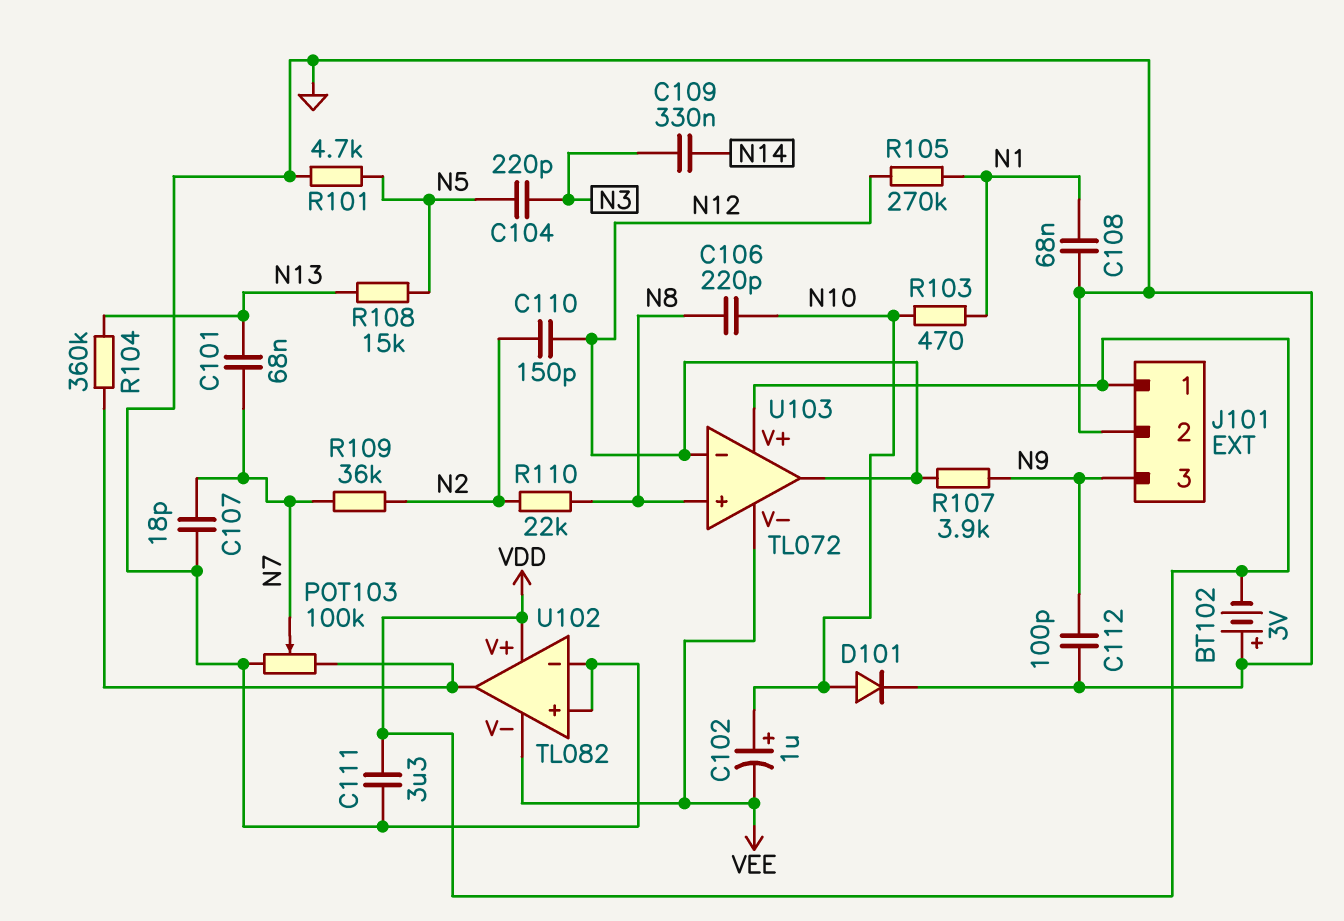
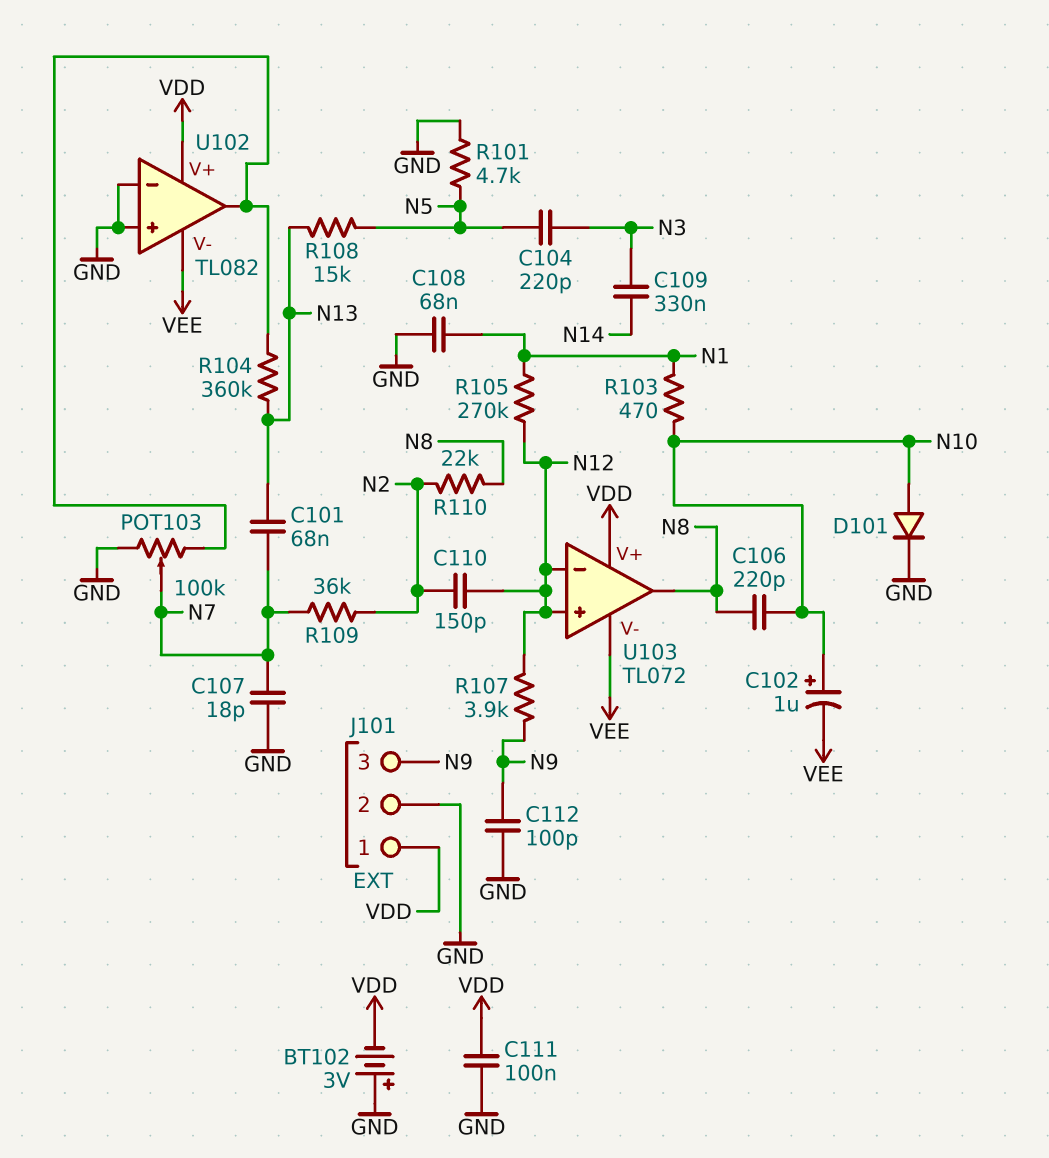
C111: 3.3uF (GND, VDD) -> 100nF (GND, VDD)
U103 pin in+: N8 -> N12
U103 pin out: N12 -> N8

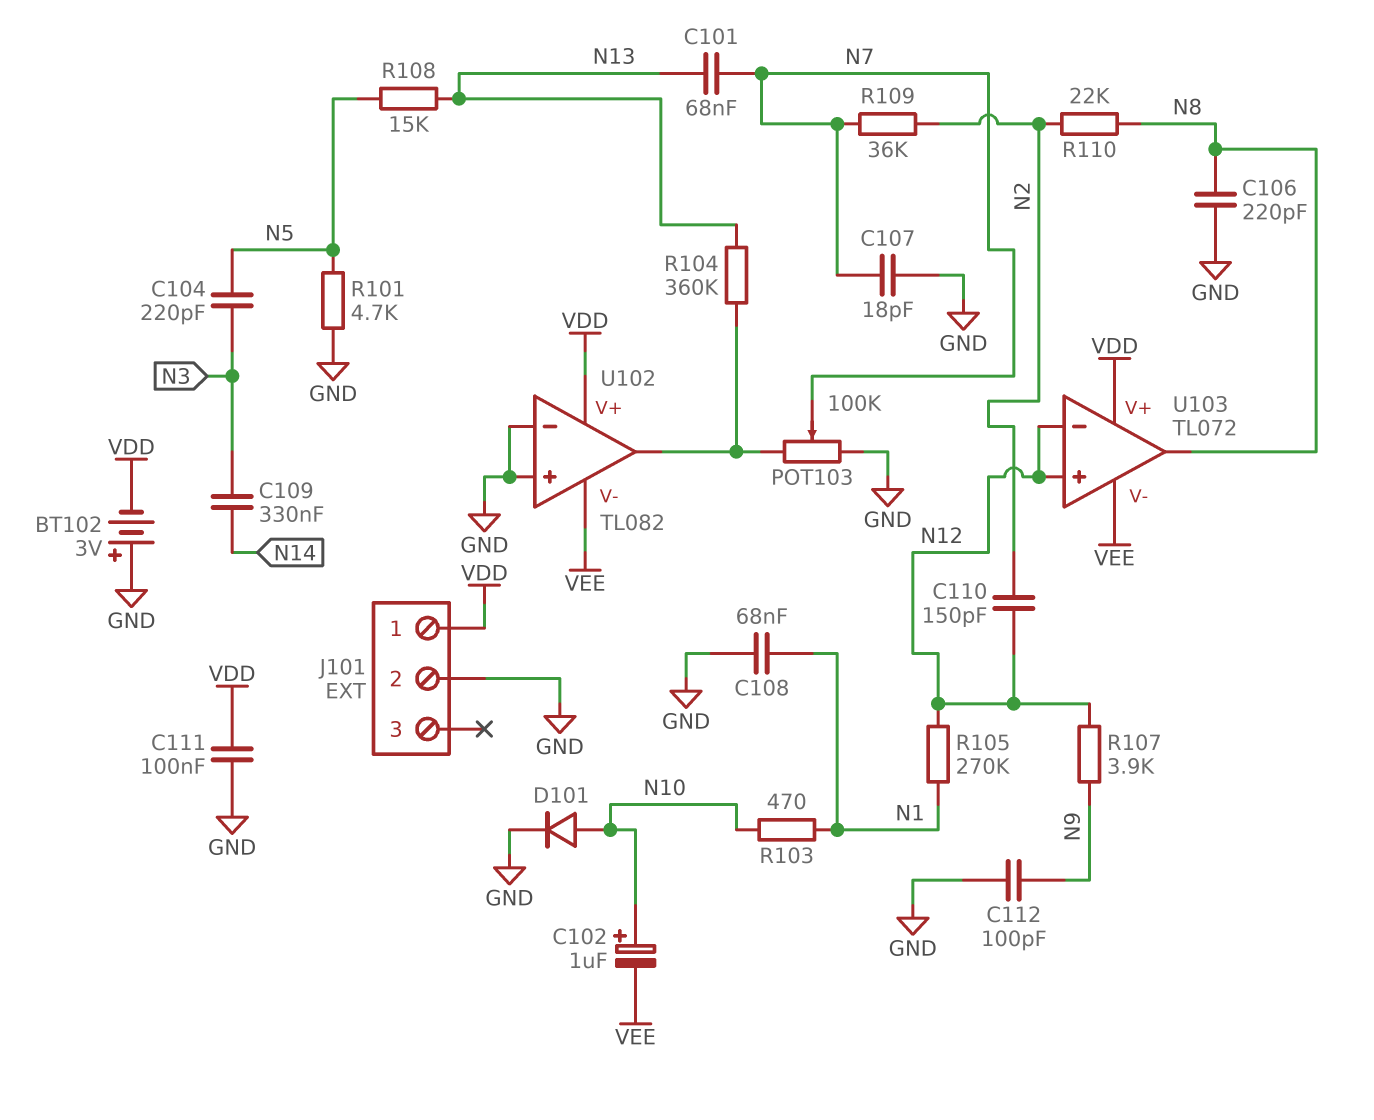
C106: 220pF (N8, N10) -> 220pF (GND, N8)
J101 pin 3: N9 -> none

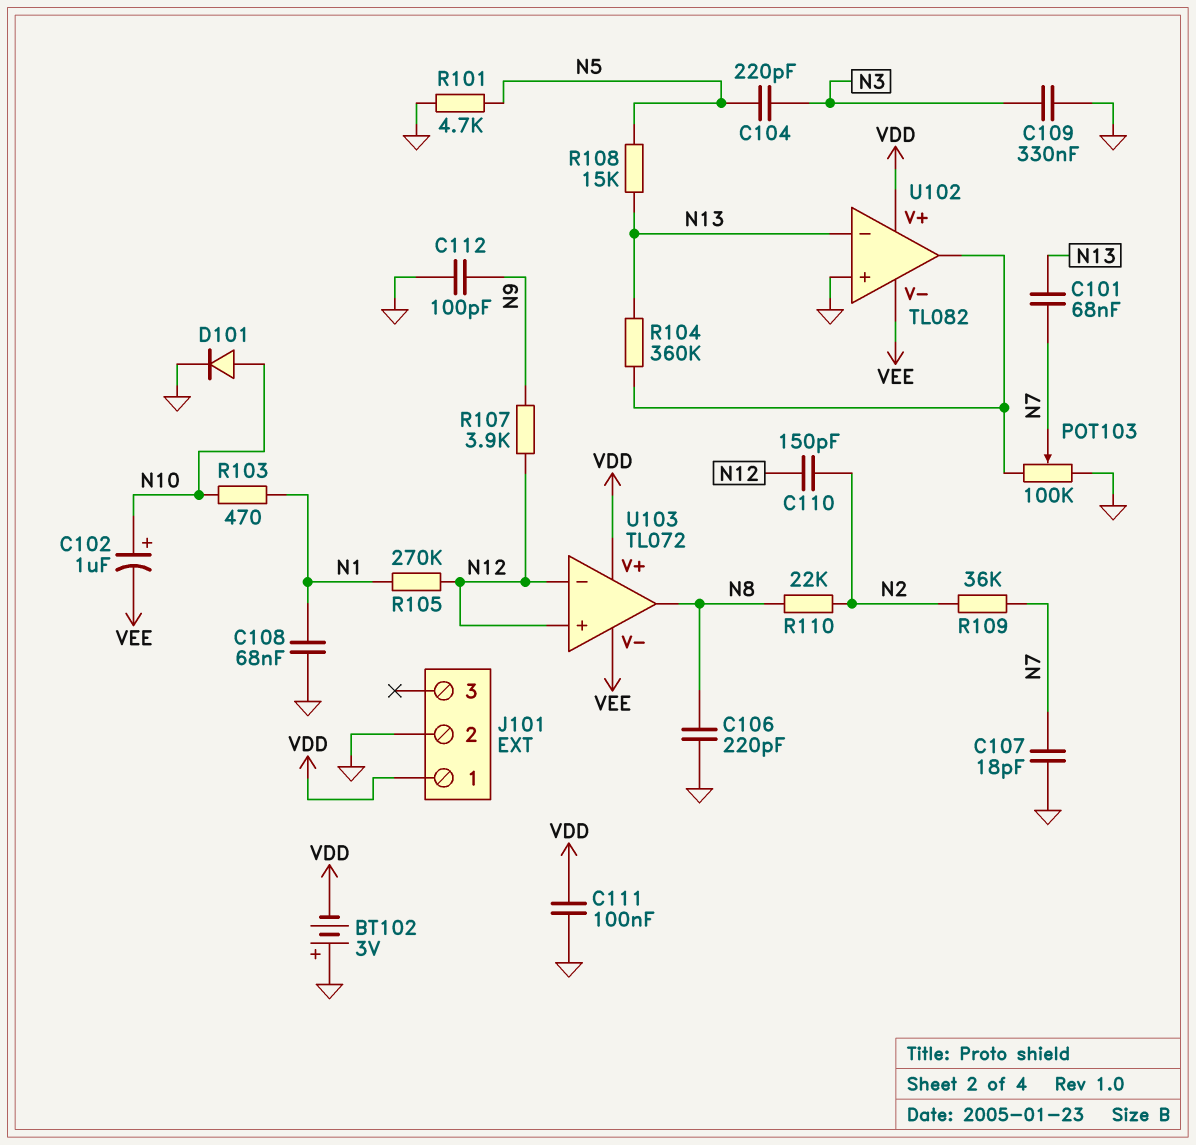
C109: 330nF (N3, N14) -> 330nF (GND, N3)
U102 pin in-: GND -> N13

